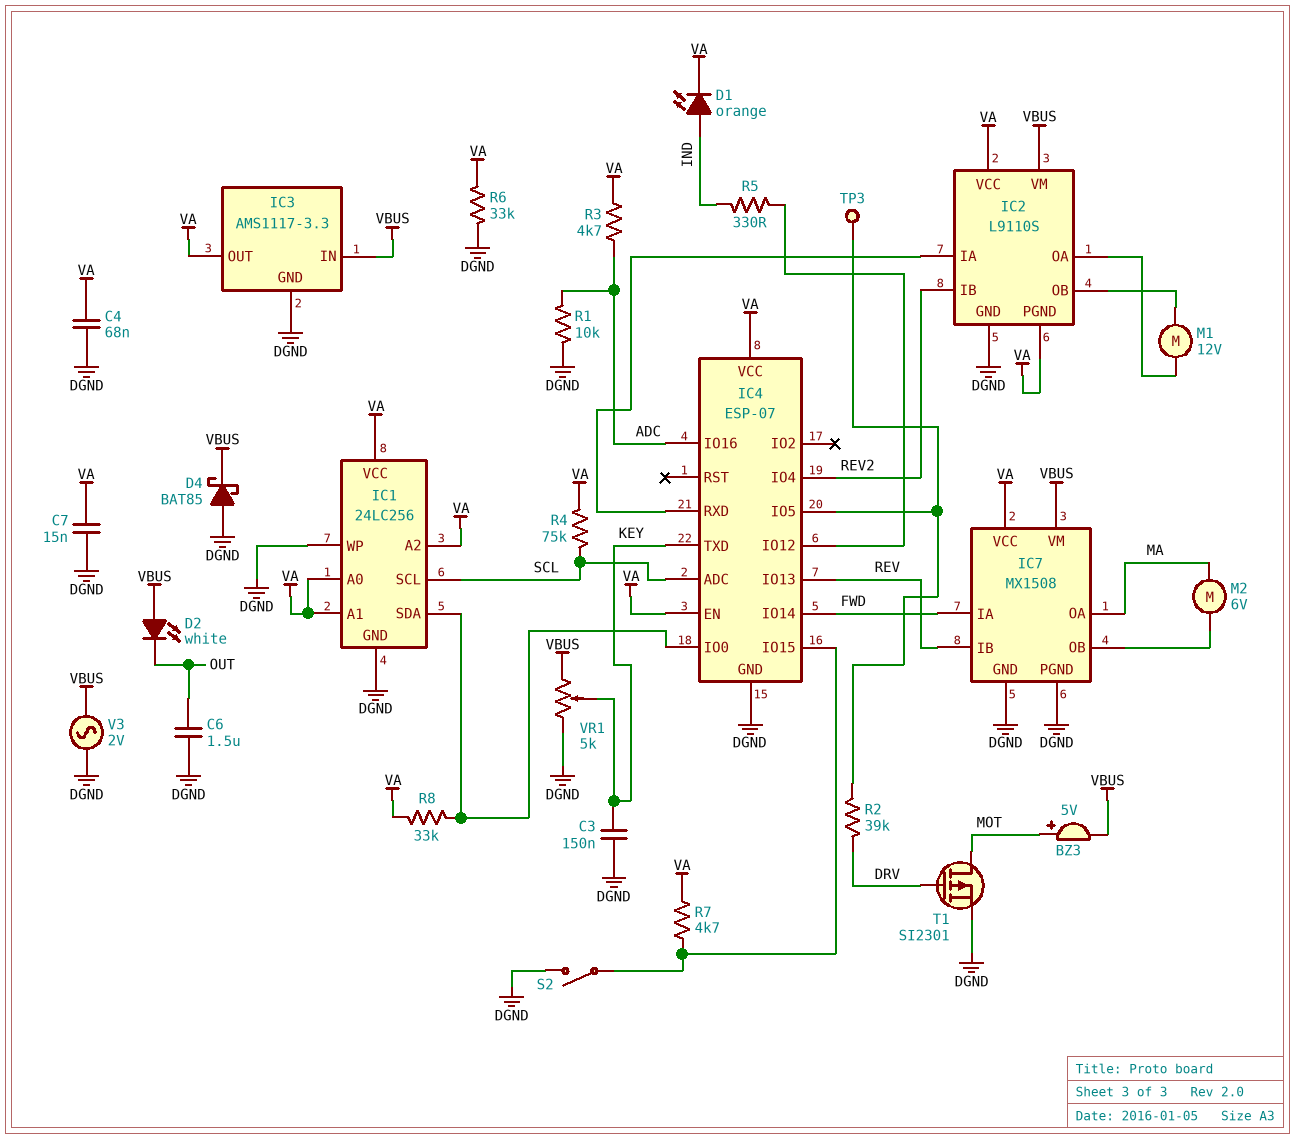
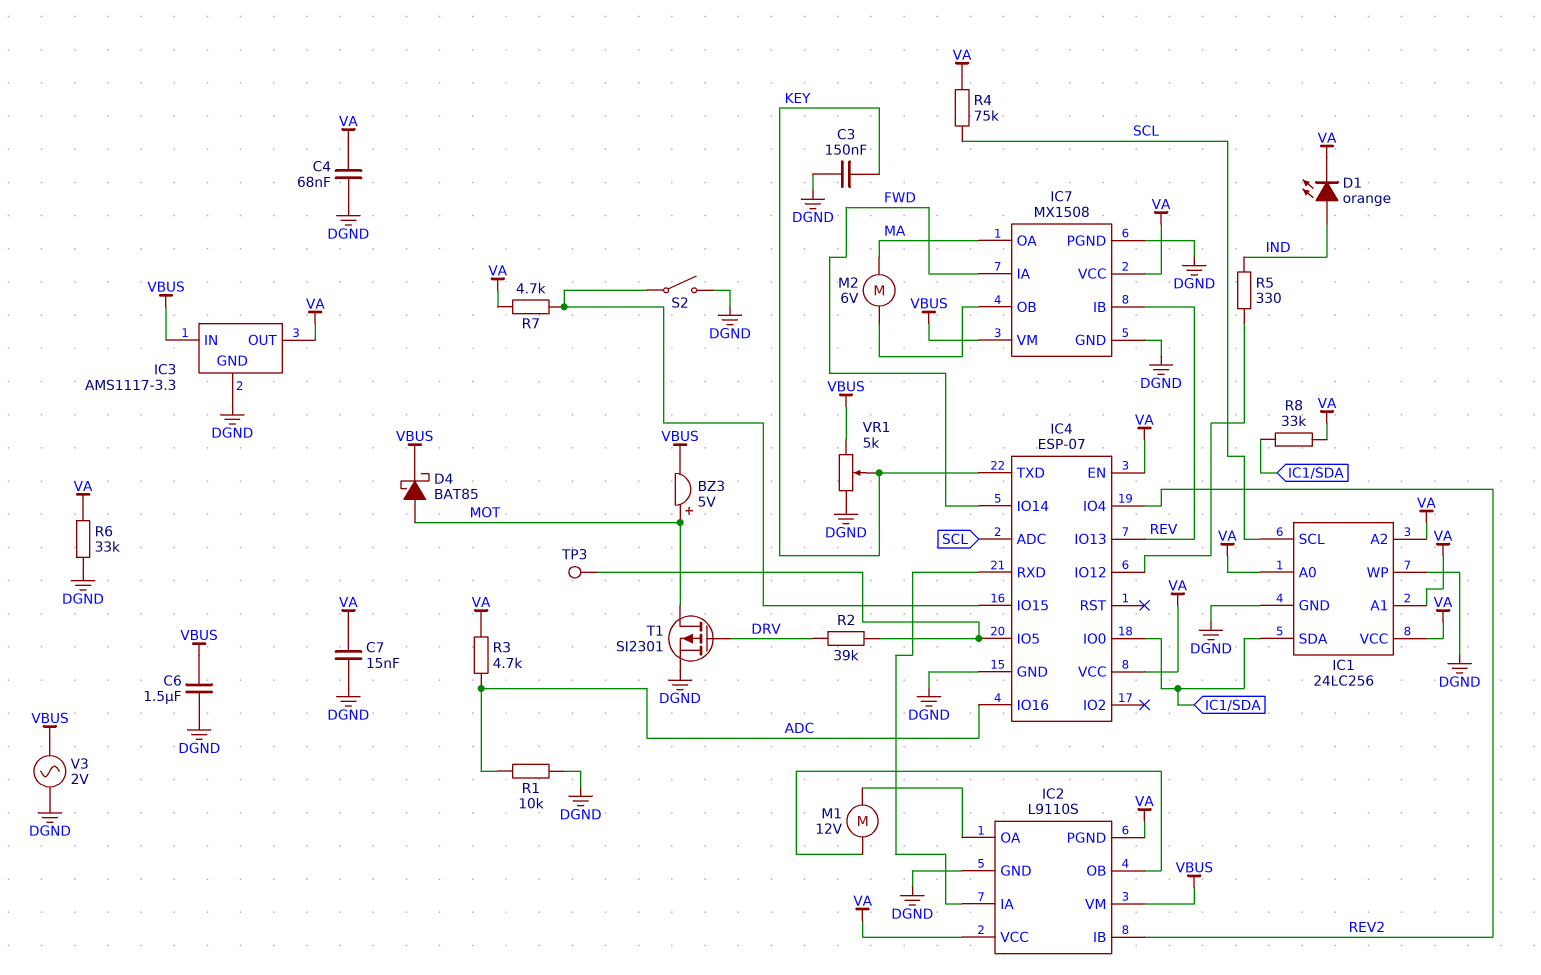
C6: 1.5uF (DGND, OUT) -> 1.5uF (DGND, VBUS)
D2: LED white (A VBUS, K OUT) -> none
D4: schottky BAT85 (A DGND, K VBUS) -> schottky BAT85 (A MOT, K VBUS)

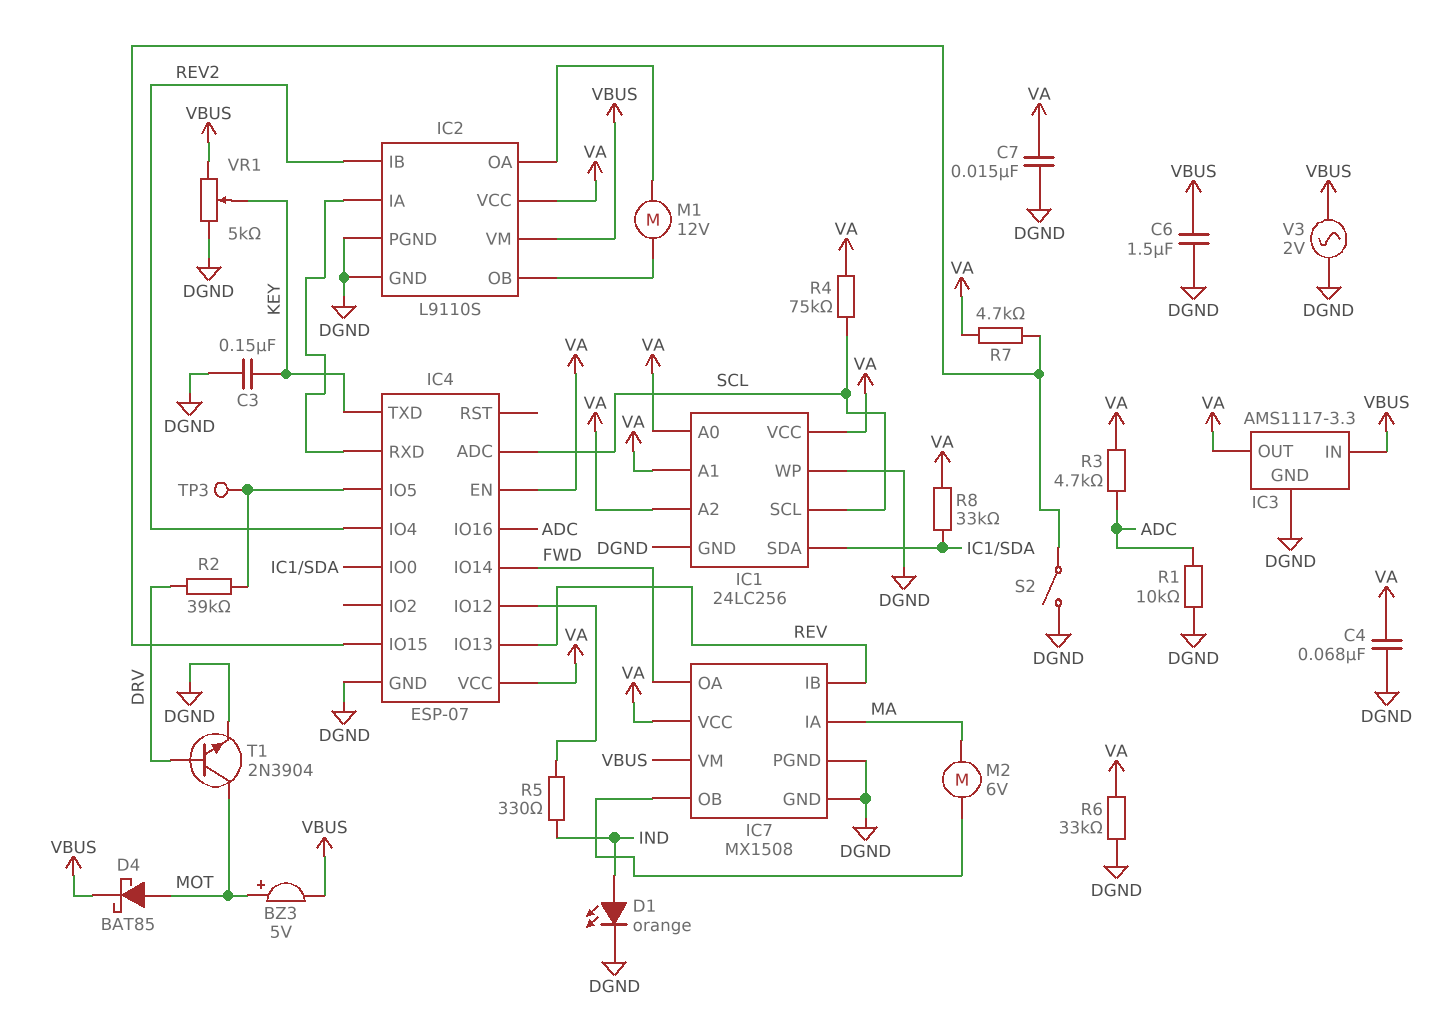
D1: LED orange (A IND, K VA) -> LED orange (A IND, K DGND)
IC2 pin PGND: VA -> DGND
IC7 pin IA: FWD -> MA
IC7 pin OA: MA -> FWD
T1: PMOS SI2301 (G DRV, D MOT, S DGND) -> NPN 2N3904 (B DRV, C MOT, E DGND)

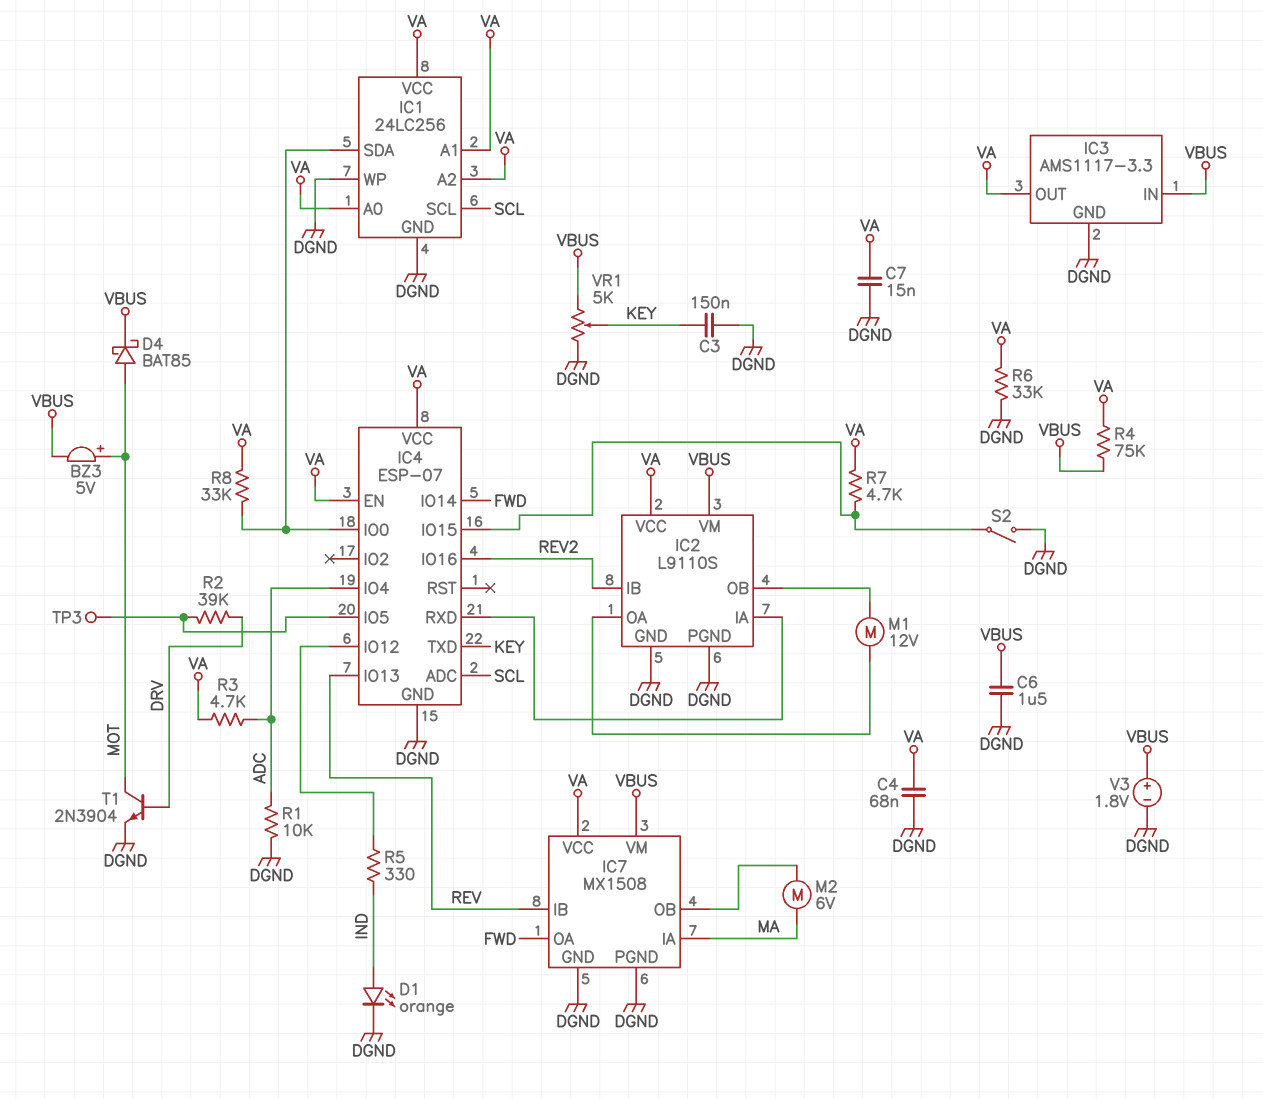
IC4 pin IO4: REV2 -> ADC
IC4 pin IO16: ADC -> REV2
R4: 75k (SCL, VA) -> 75k (VA, VBUS)
V3: AC 2V (DGND, VBUS) -> 1.8V (plus VBUS, minus DGND)

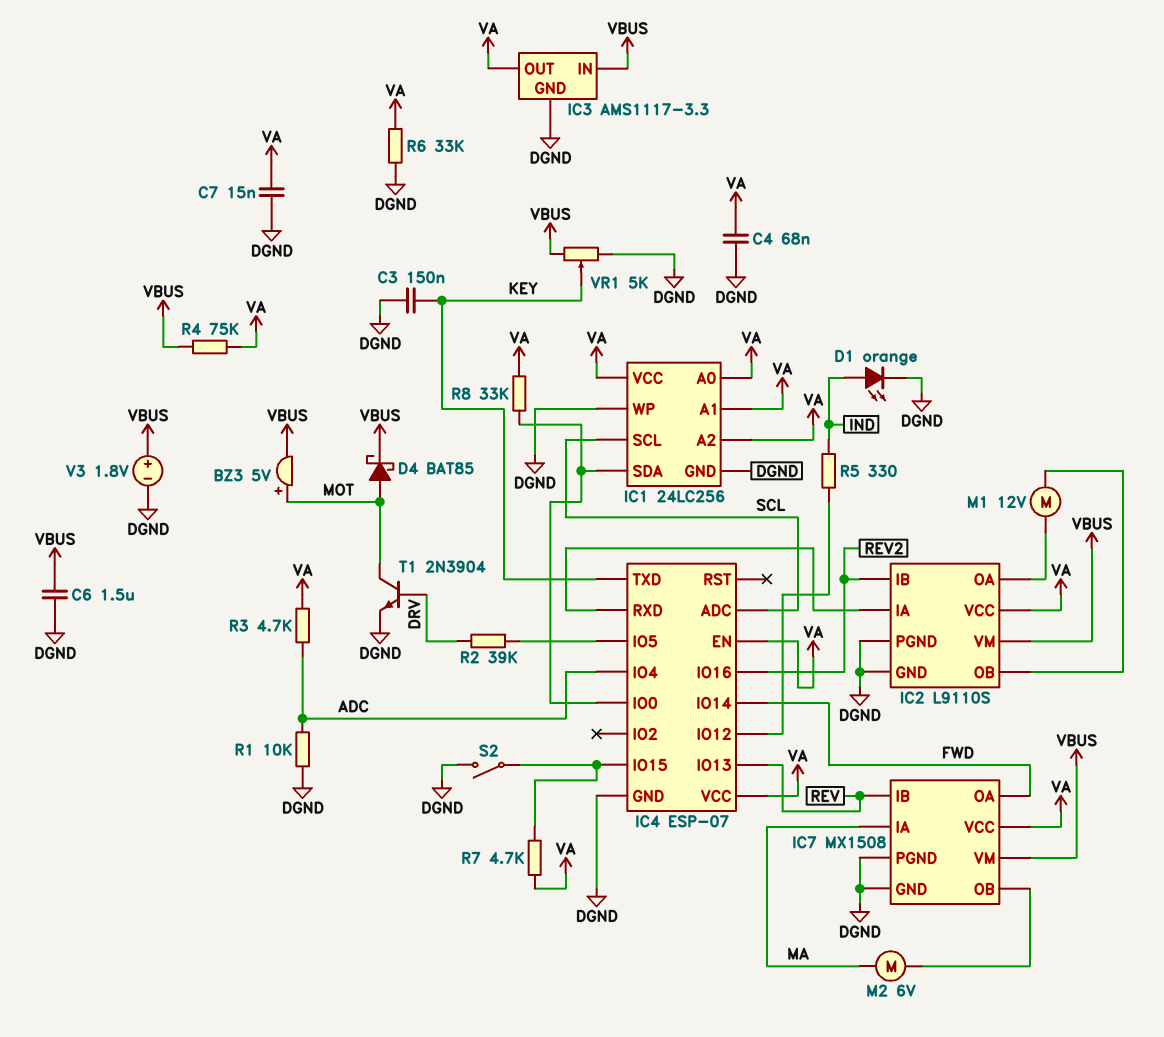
TP3: test point (IC4/IO5) -> none

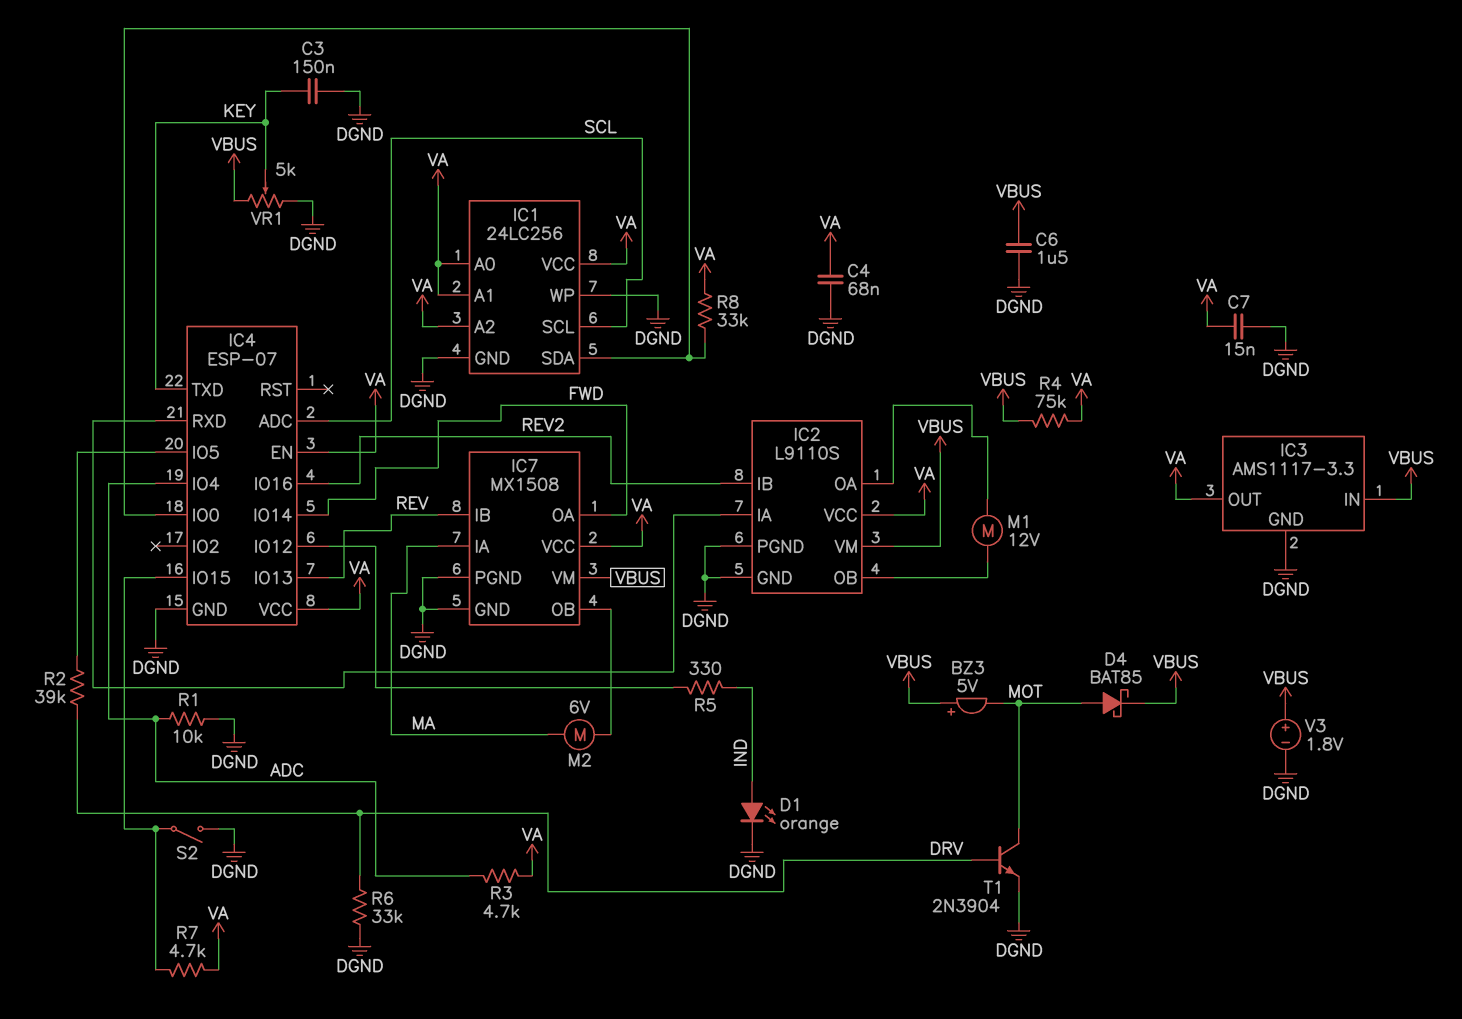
BZ3: buzzer 5V (plus MOT, minus VBUS) -> buzzer 5V (plus VBUS, minus MOT)
R6: 33k (DGND, VA) -> 33k (DGND, DRV)

